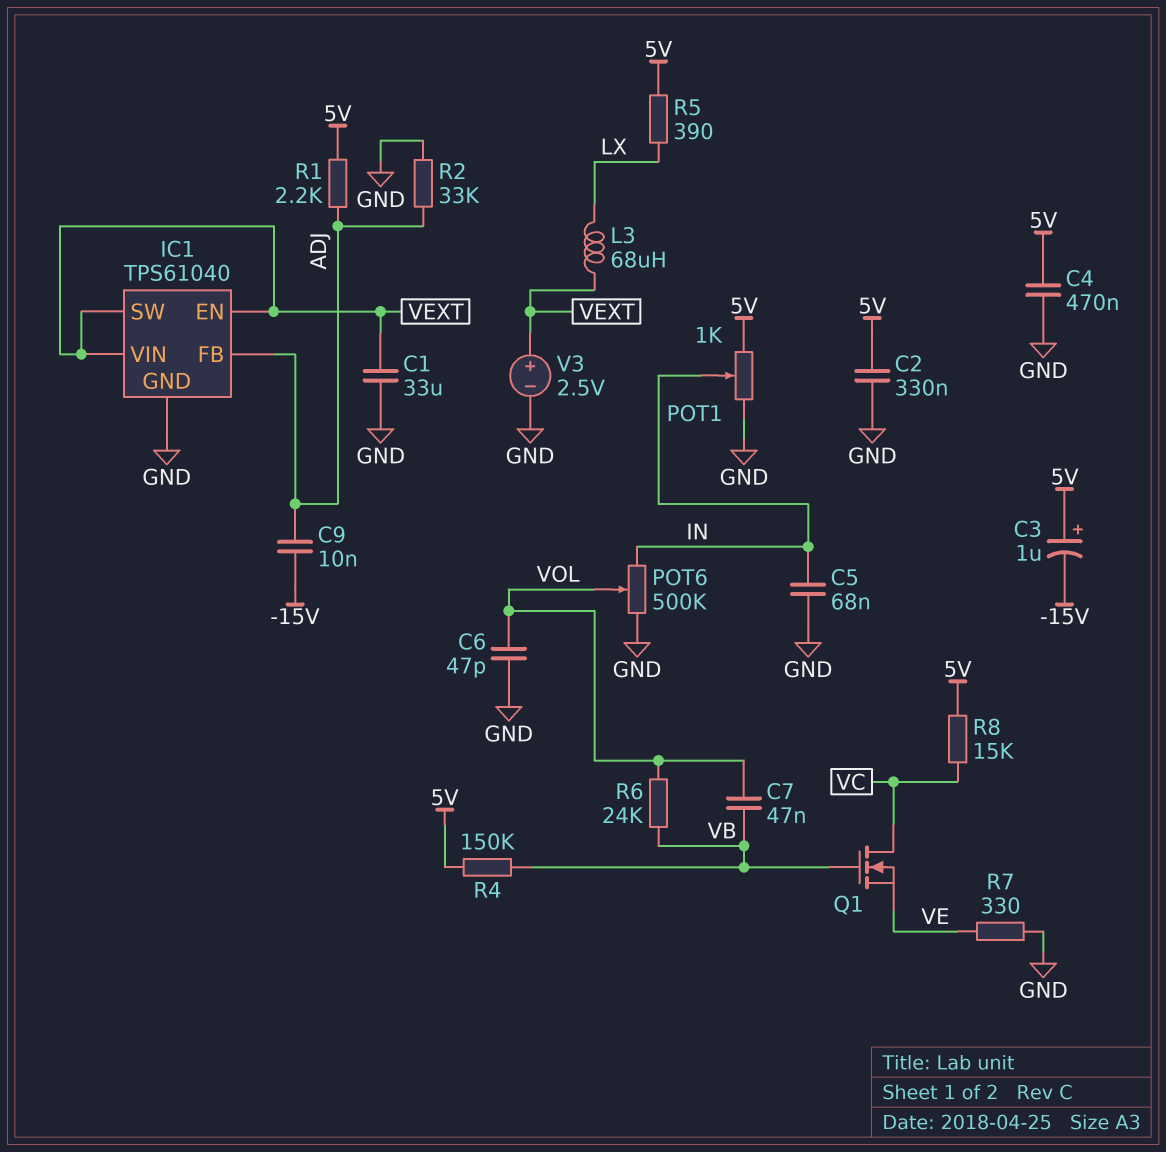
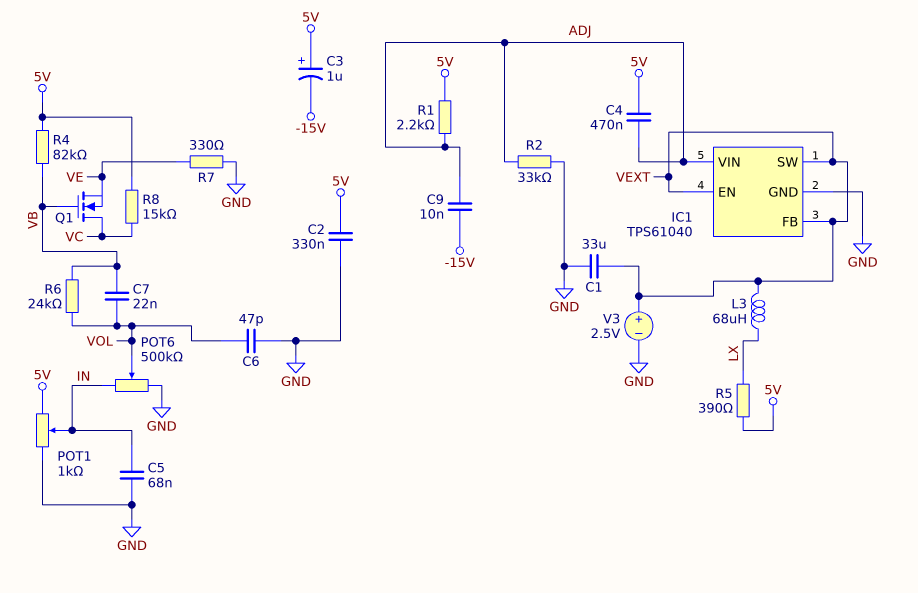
C4: 470nF (5V, GND) -> 470nF (5V, ADJ)
C7: 47nF (VB, VOL) -> 22nF (VB, VOL)
IC1 pin FB: ADJ -> VEXT
IC1 pin VIN: VEXT -> ADJ
R4: 150k (5V, VB) -> 82k (5V, VB)

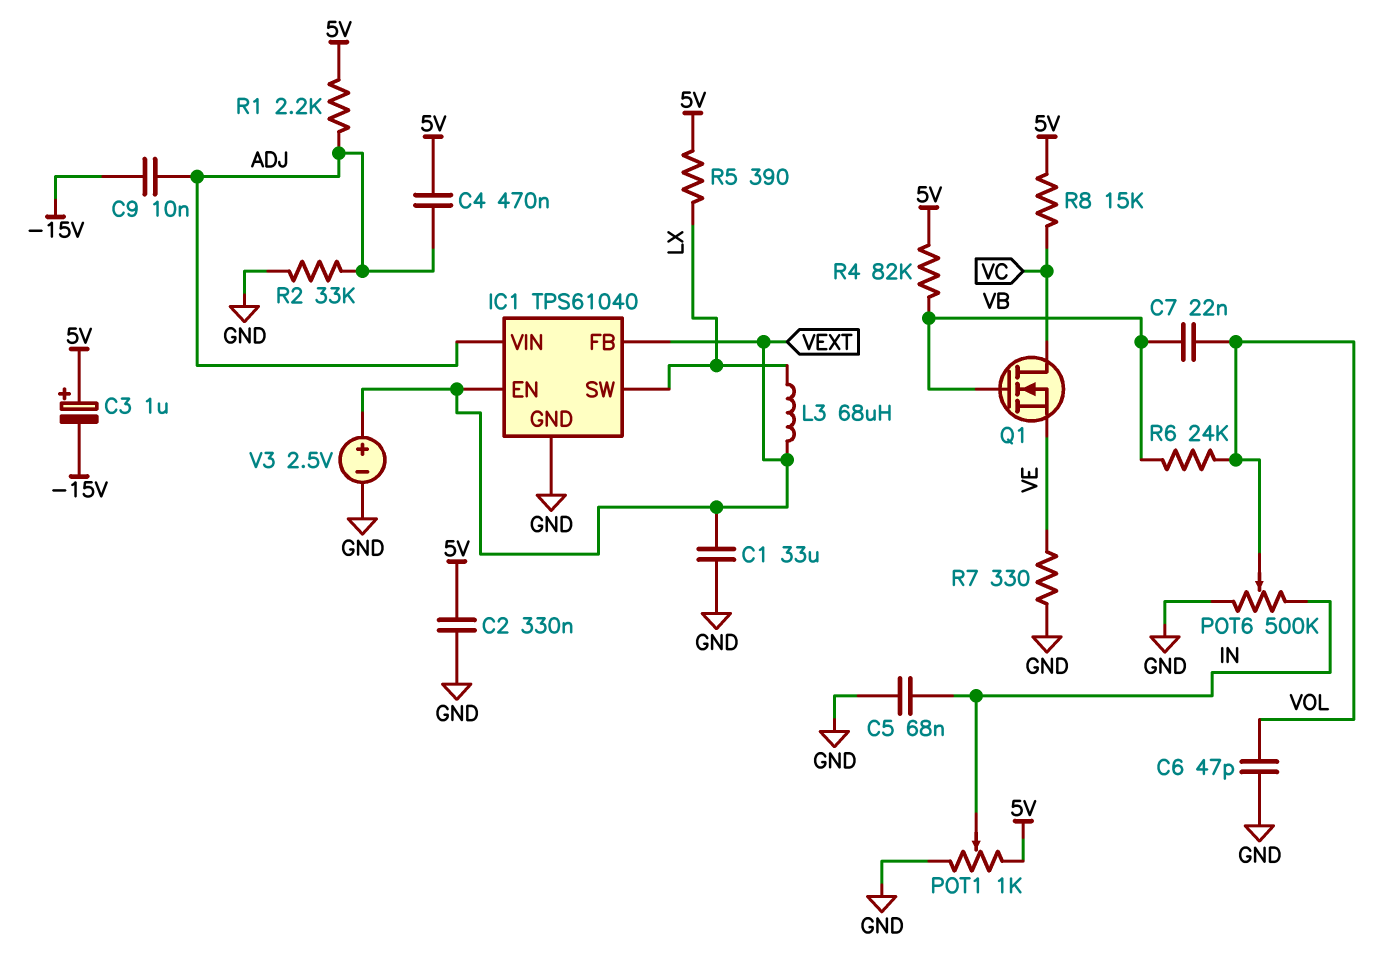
IC1 pin SW: VEXT -> LX

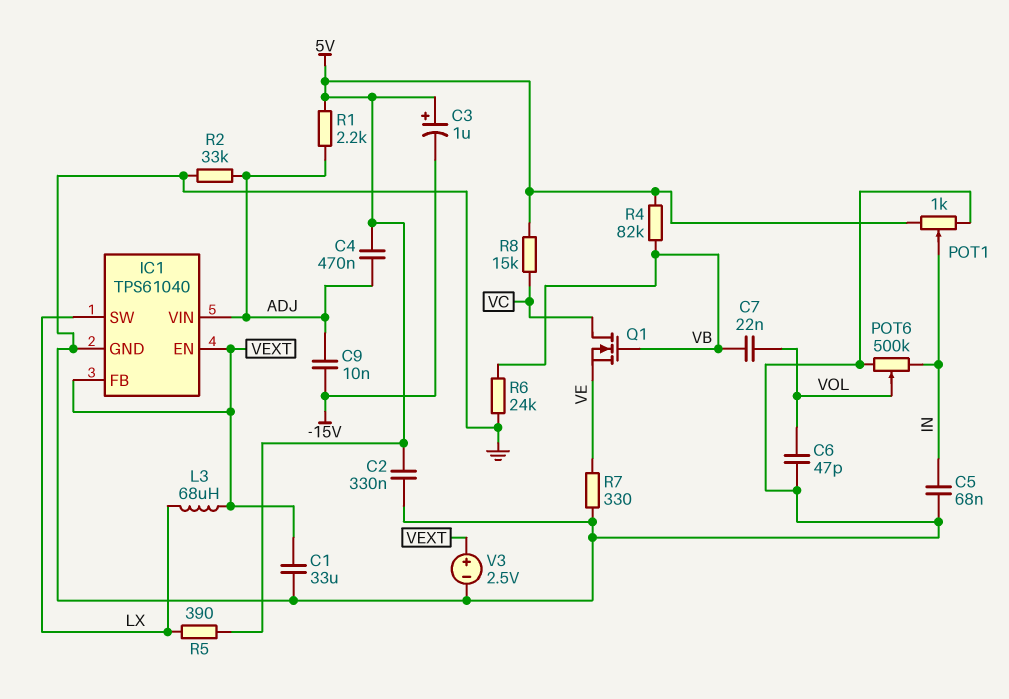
R6: 24k (VB, VOL) -> 24k (GND, VB)

